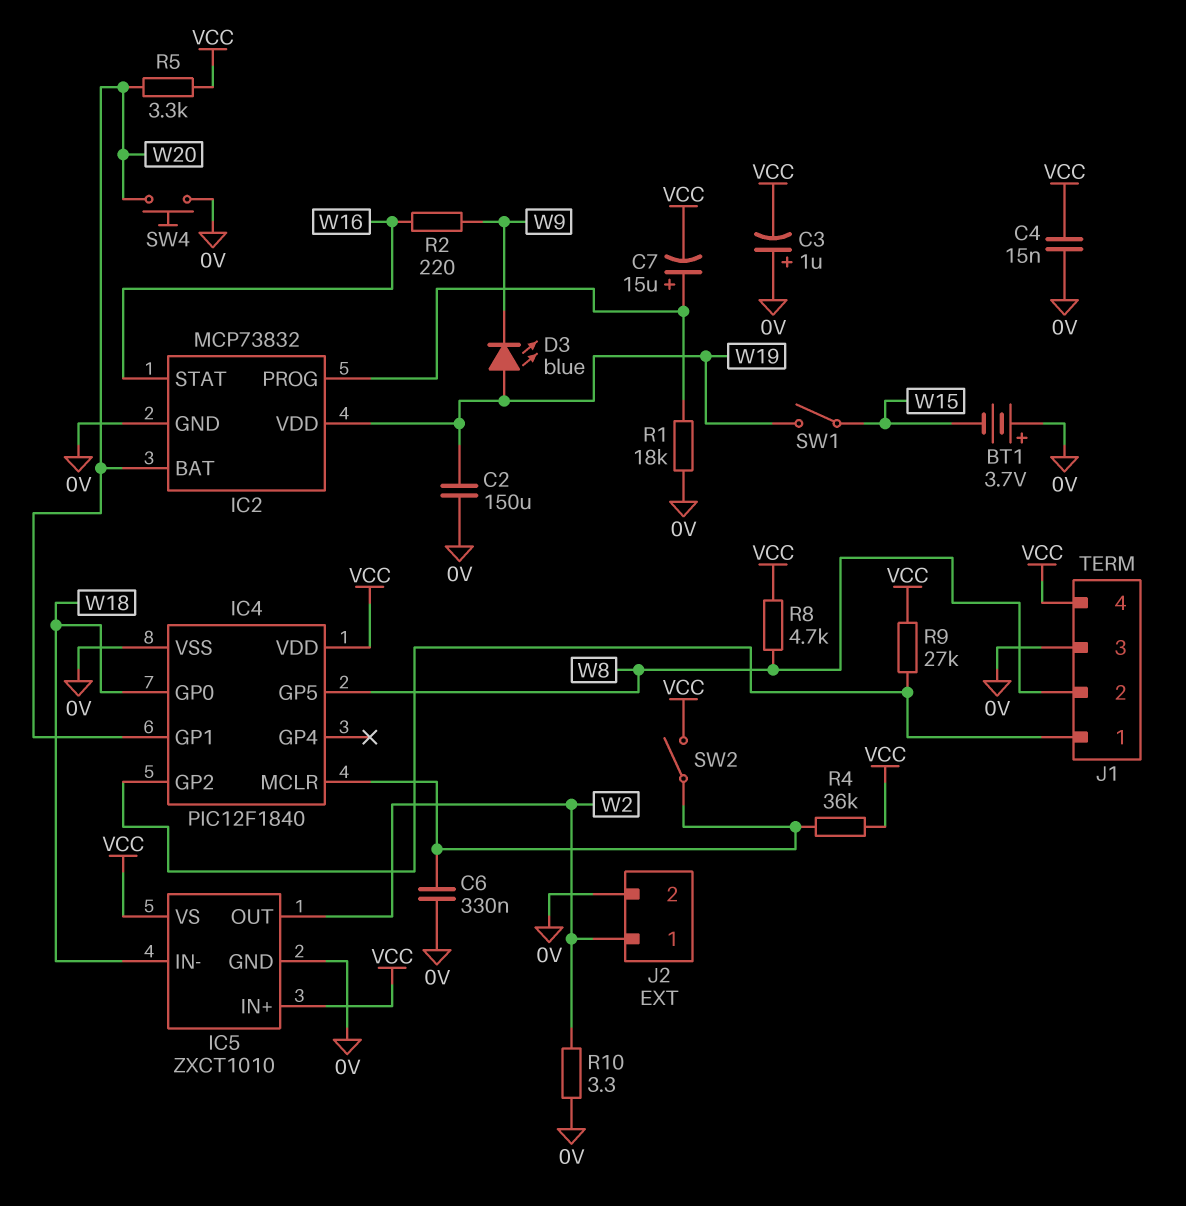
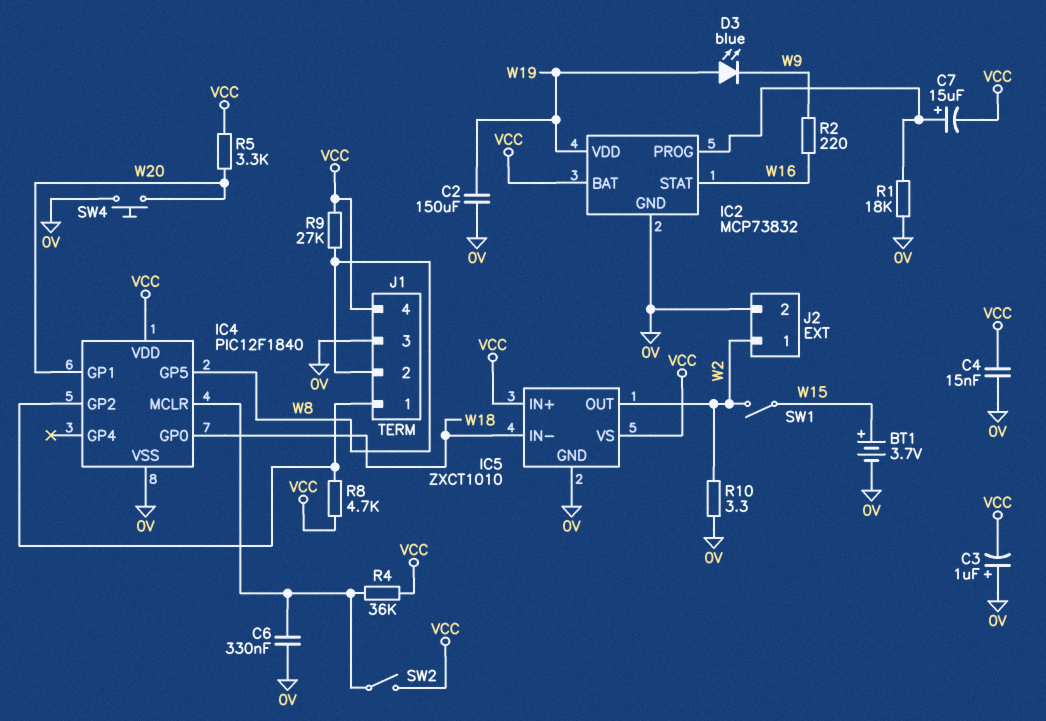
BT1: 3.7V (plus 0V, minus W15) -> 3.7V (plus W15, minus 0V)
IC2 pin BAT: W20 -> VCC
R8: 4.7k (VCC, W8) -> 4.7k (IC4/GP2, VCC)
R9: 27k (IC4/GP2, VCC) -> 27k (VCC, W8)
SW1: switch (W15, W19) -> switch (W2, W15)

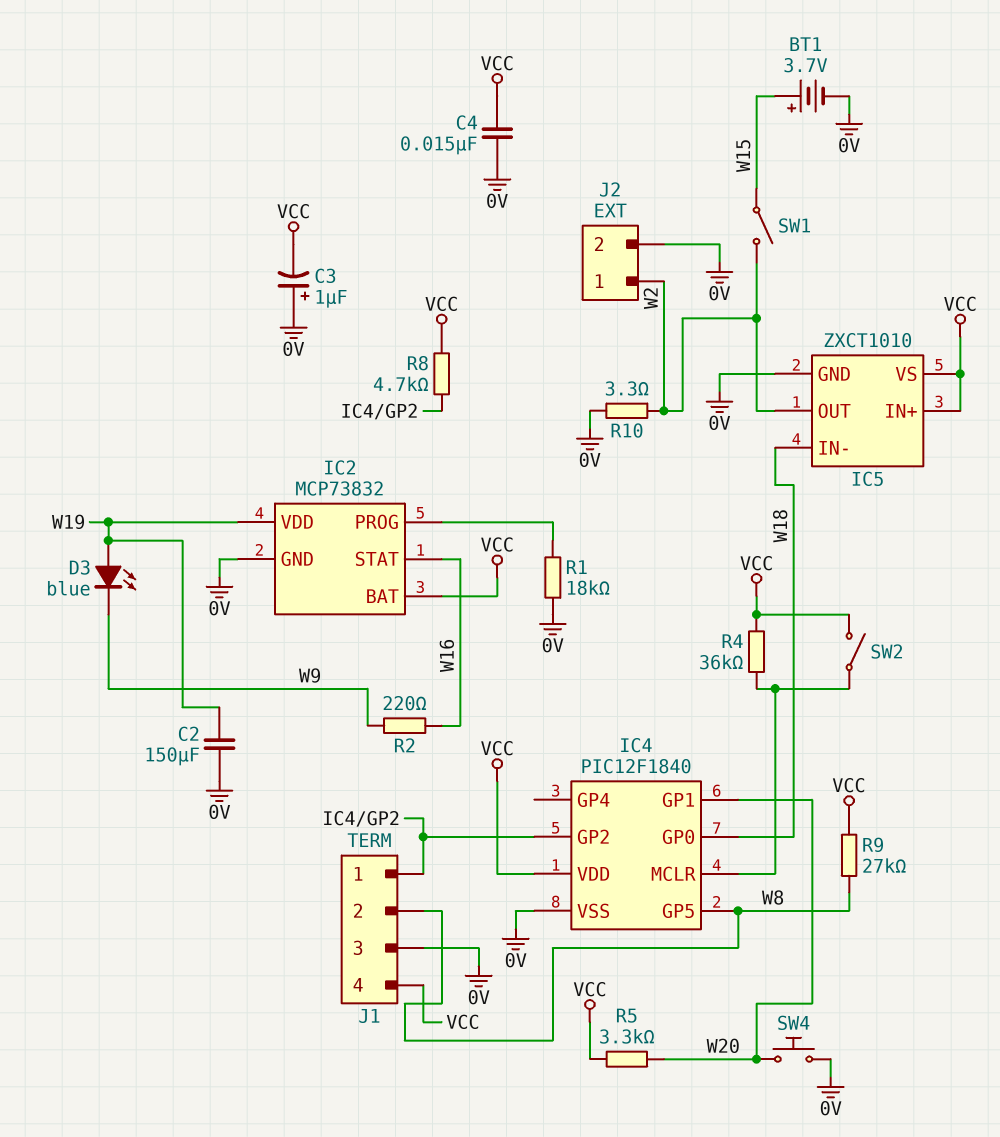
C6: 330nF (0V, IC4/MCLR) -> none
C7: 15uF (plus IC2/PROG, minus VCC) -> none

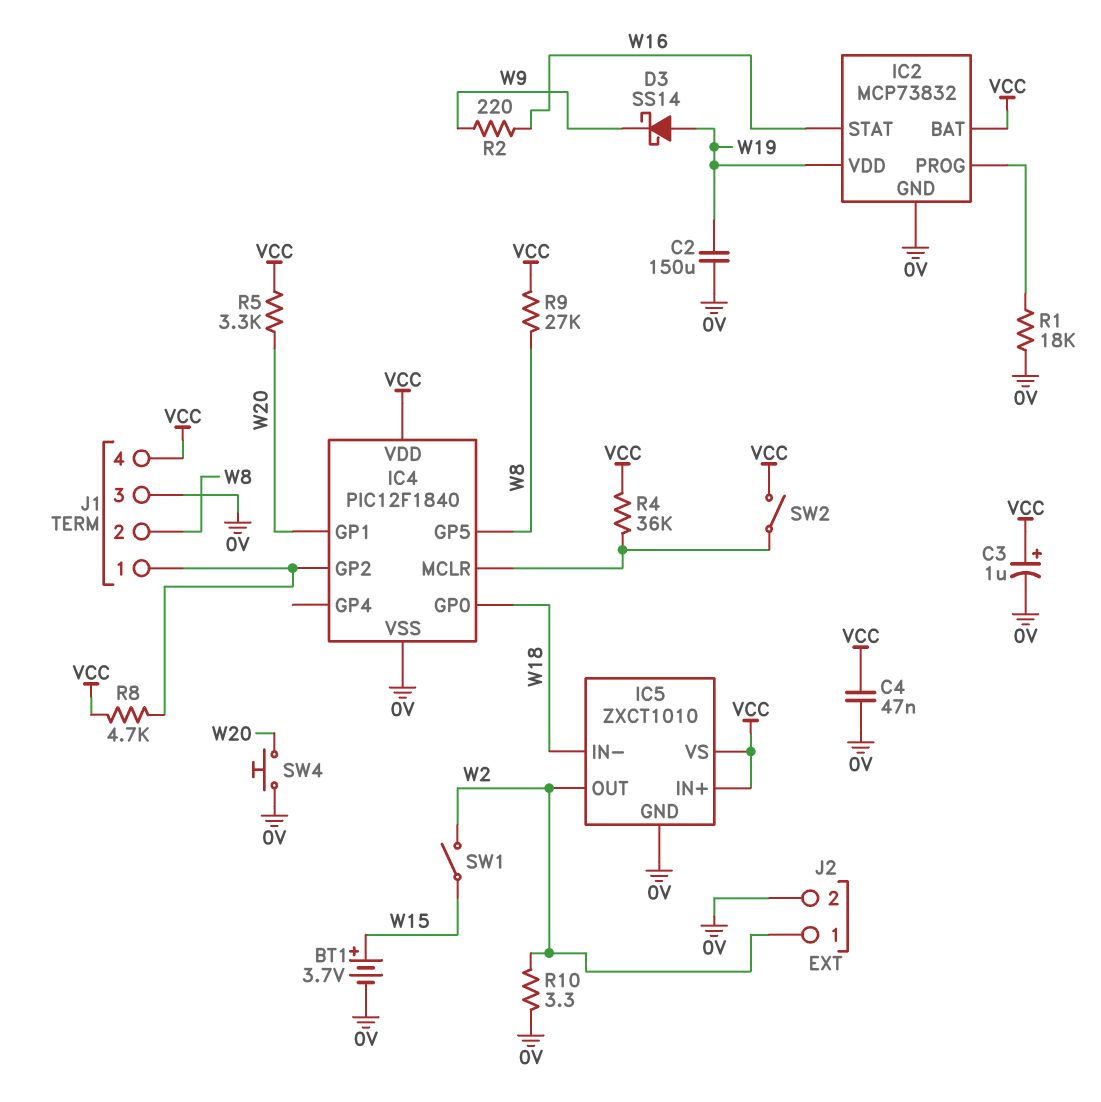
C3: 1uF (plus 0V, minus VCC) -> 1uF (plus VCC, minus 0V)
C4: 15nF (0V, VCC) -> 47nF (0V, VCC)
D3: LED blue (A W19, K W9) -> schottky SS14 (A W19, K W9)

